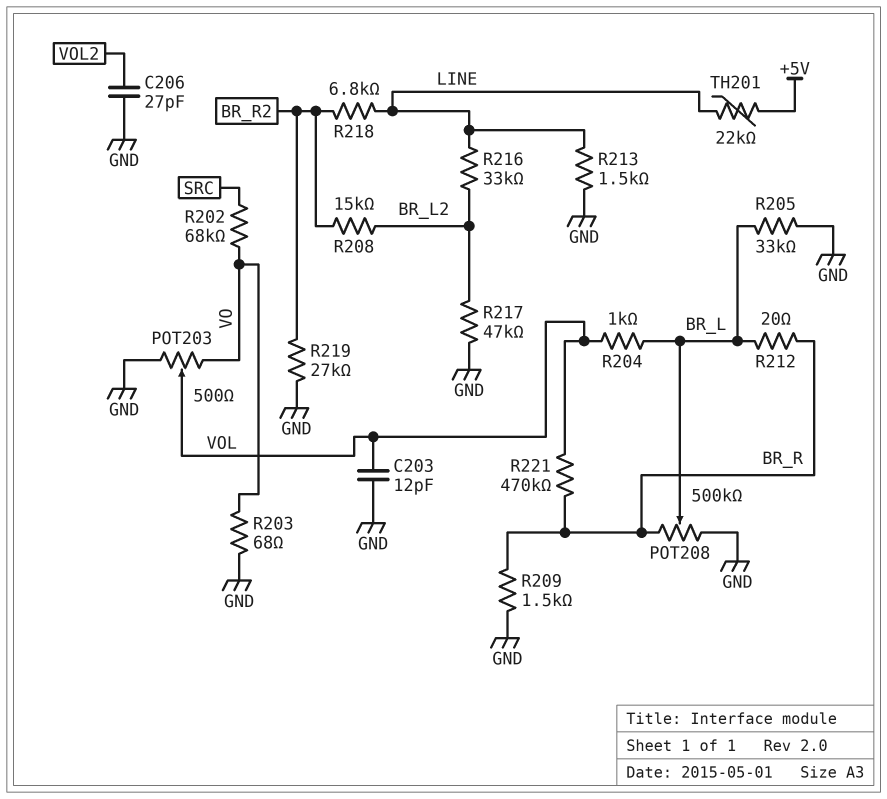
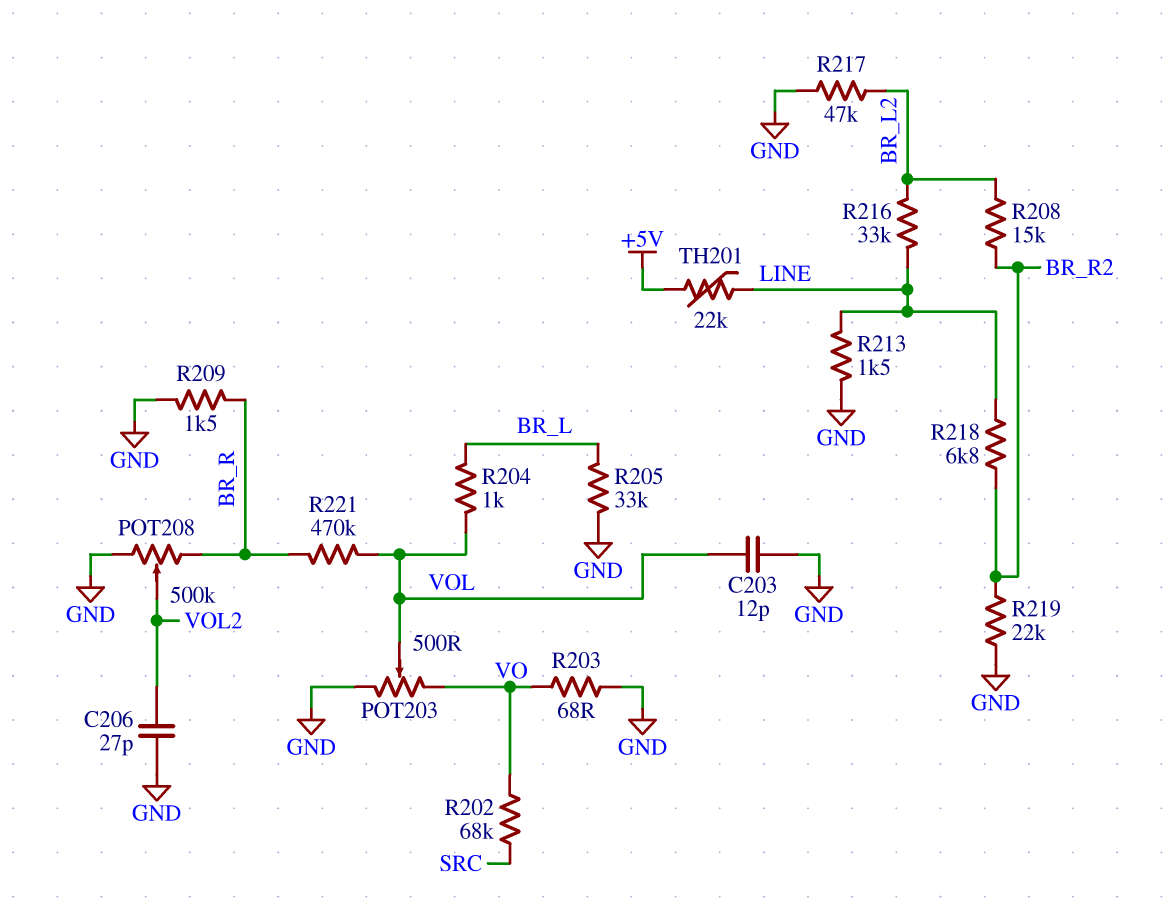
POT208: 500k (BR_R, GND, wiper BR_L) -> 500k (BR_R, GND, wiper VOL2)
R212: 20 (BR_L, BR_R) -> none
R219: 27k (BR_R2, GND) -> 22k (BR_R2, GND)

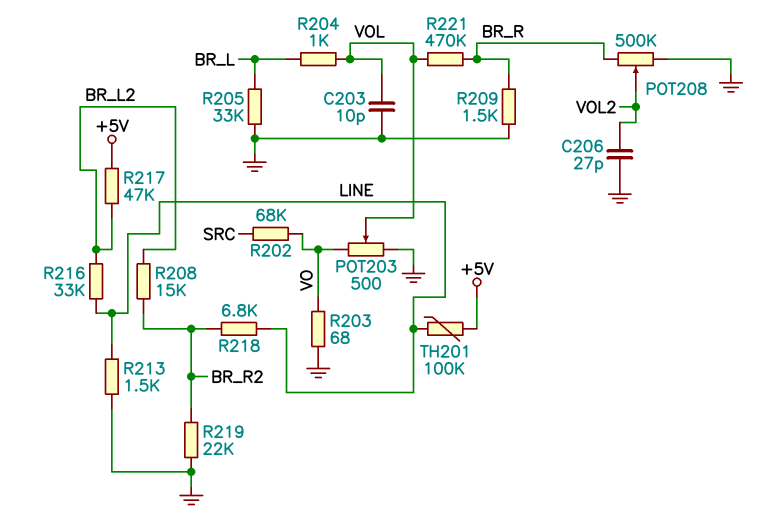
C203: 12pF (GND, VOL) -> 10pF (GND, VOL)
R217: 47k (BR_L2, GND) -> 47k (+5V, BR_L2)
TH201: 22k (+5V, LINE) -> 100k (+5V, LINE)

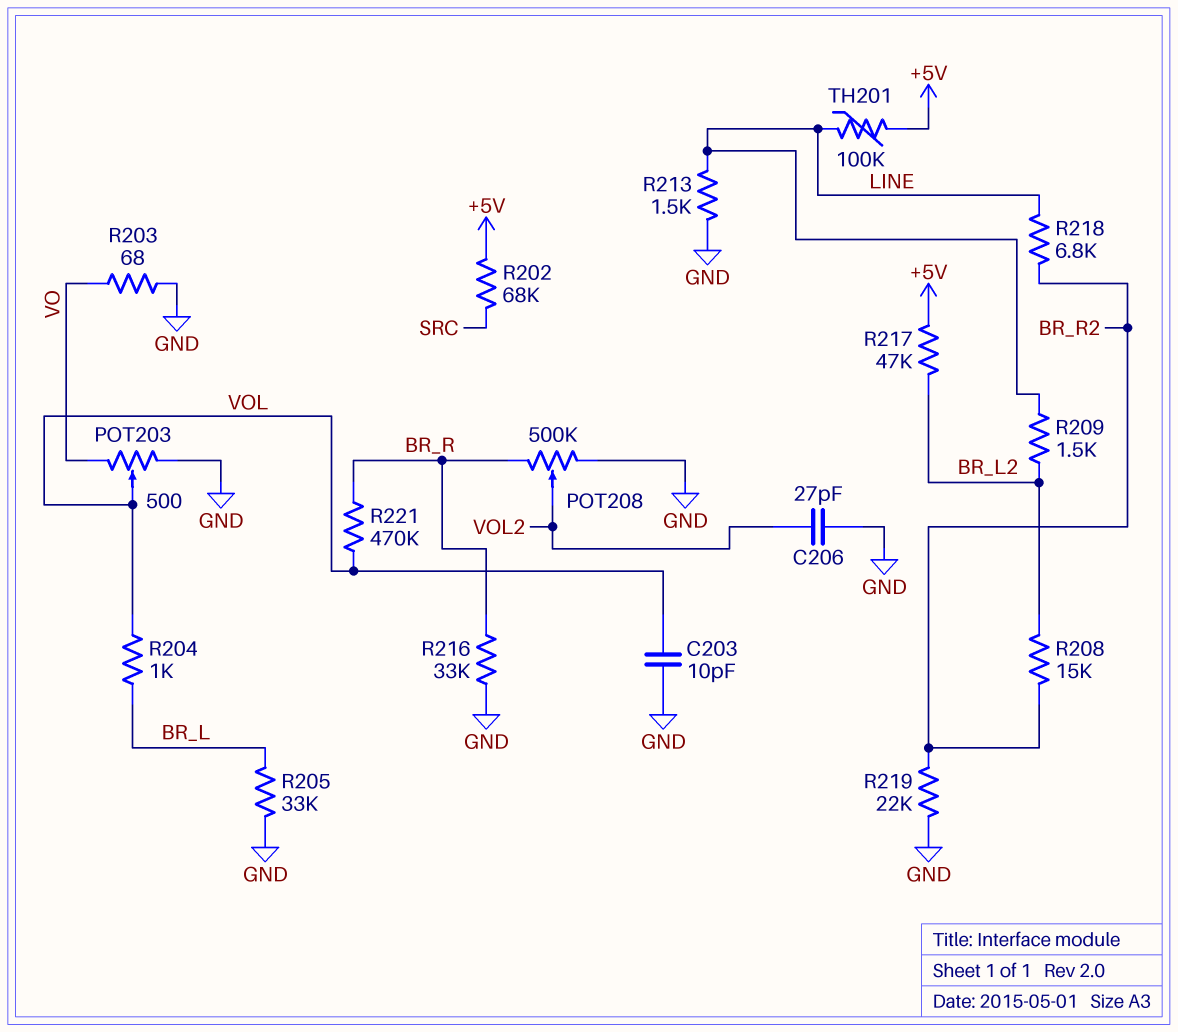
R202: 68k (SRC, VO) -> 68k (+5V, SRC)
R209: 1.5k (BR_R, GND) -> 1.5k (BR_L2, LINE)
R216: 33k (BR_L2, LINE) -> 33k (BR_R, GND)

